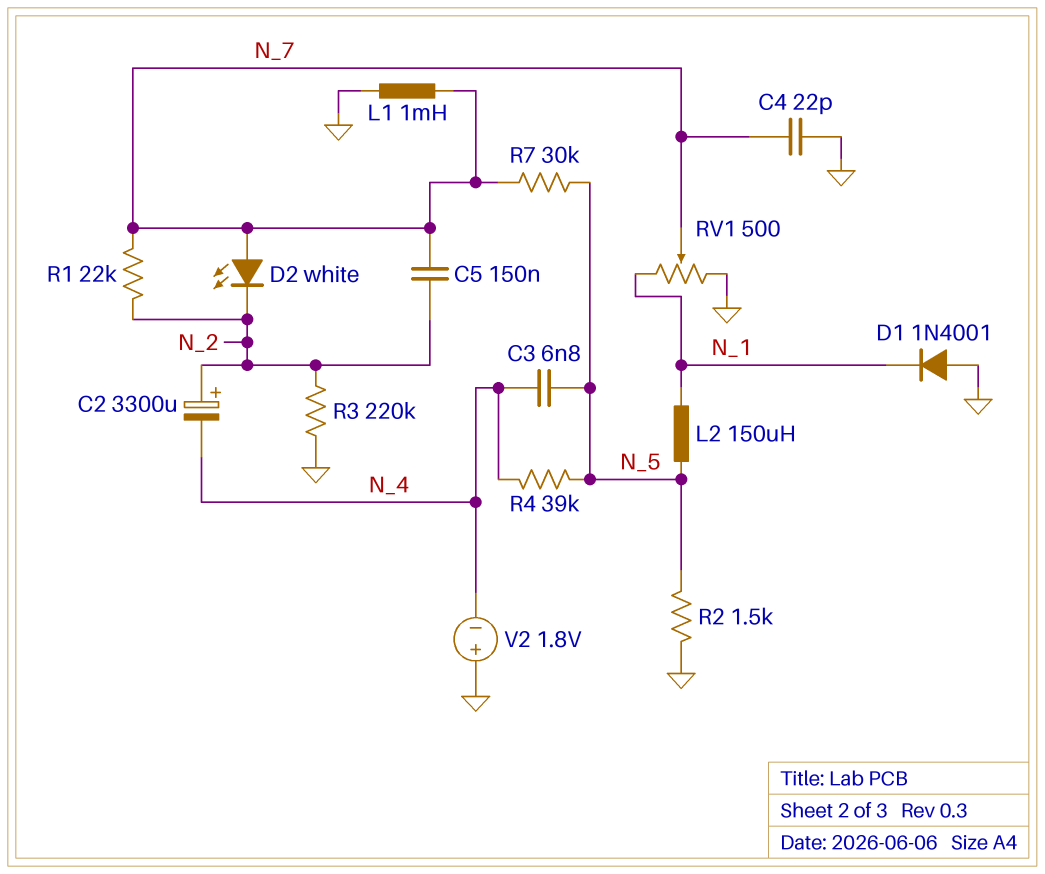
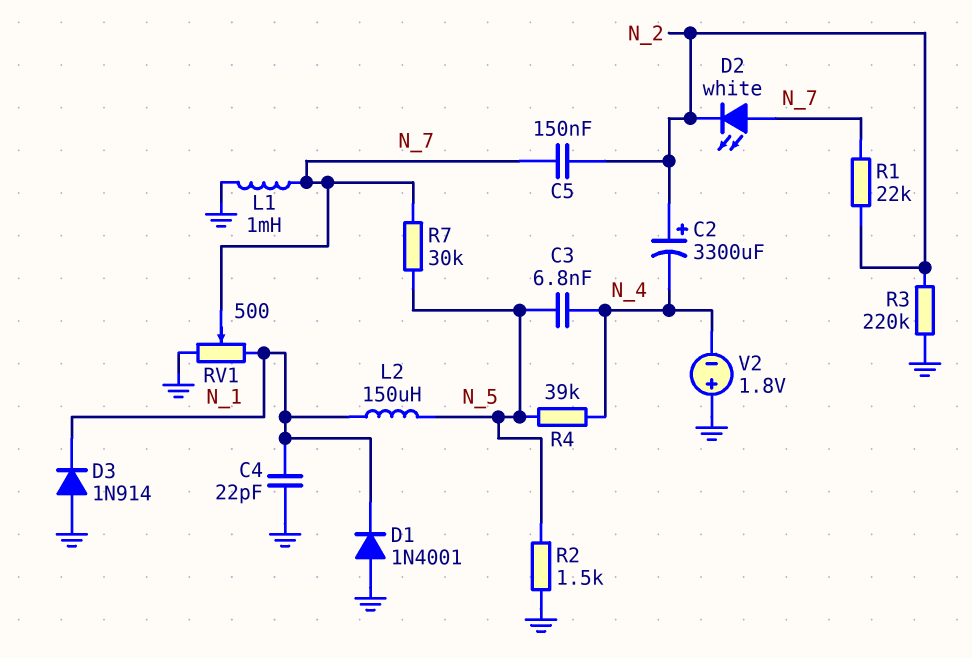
C4: 22pF (GND, N_7) -> 22pF (GND, N_1)
D3: none -> diode 1N914 (A GND, K N_1)

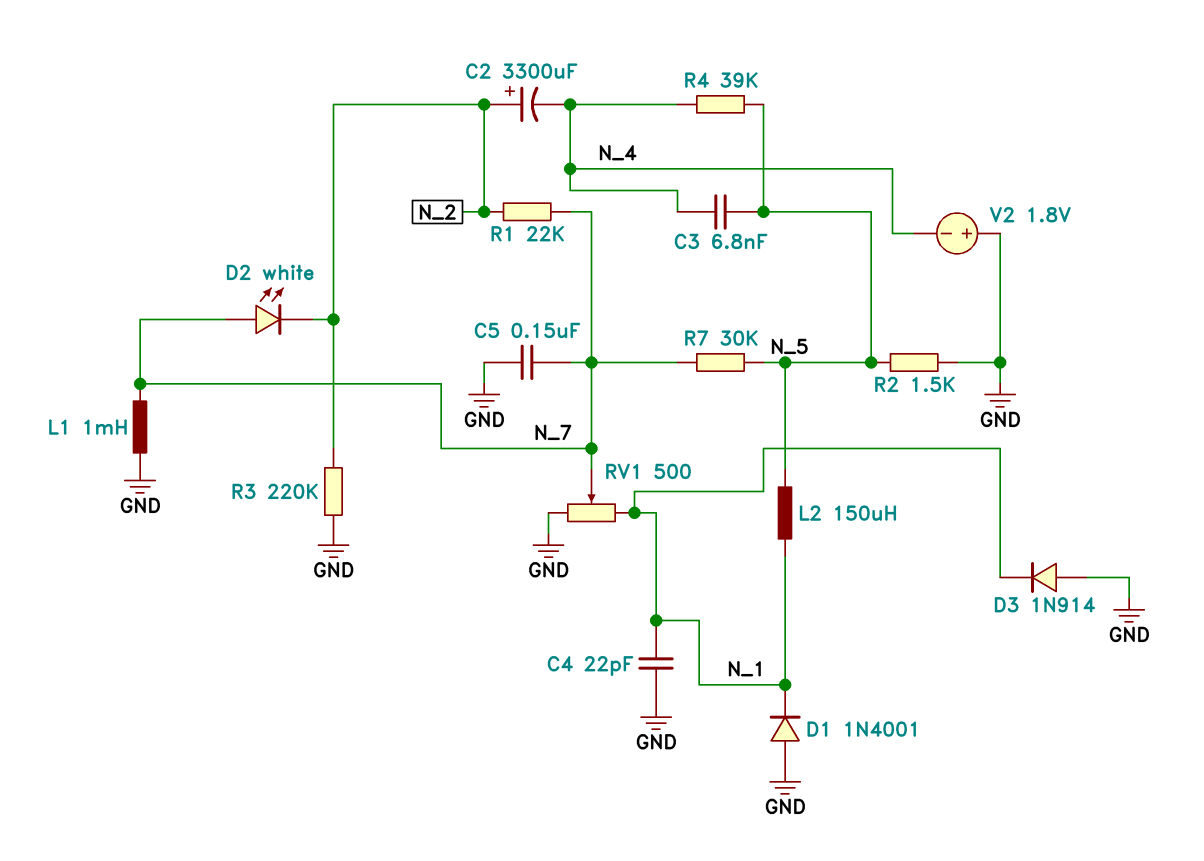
C5: 150nF (N_2, N_7) -> 150nF (GND, N_7)

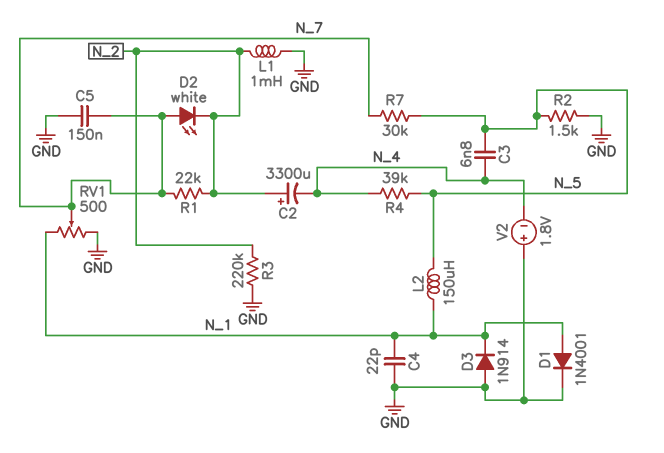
D1: diode 1N4001 (A GND, K N_1) -> diode 1N4001 (A N_1, K GND)
L1: 1mH (GND, N_7) -> 1mH (GND, N_2)

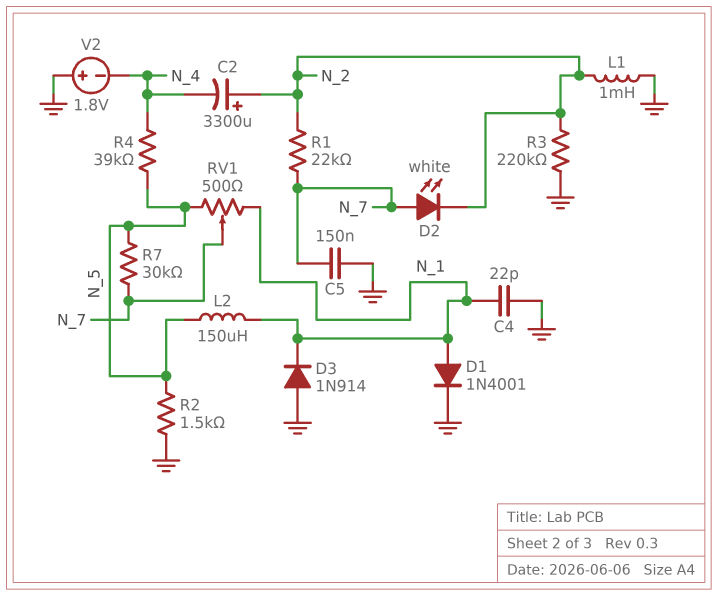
C3: 6.8nF (N_4, N_5) -> none
RV1: 500 (GND, N_1, wiper N_7) -> 500 (N_1, N_5, wiper N_7)

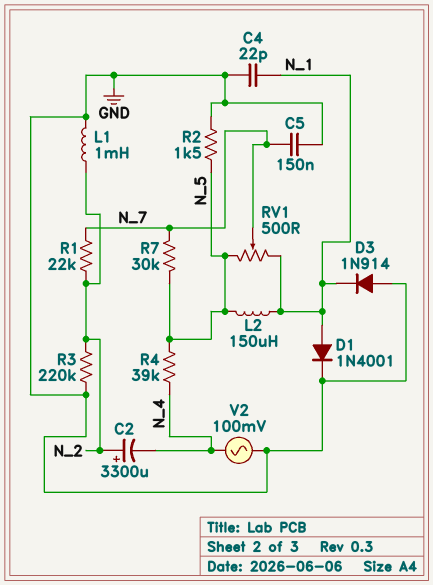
D2: LED white (A N_7, K N_2) -> none
V2: 1.8V (plus GND, minus N_4) -> AC 100mV (GND, N_4)

